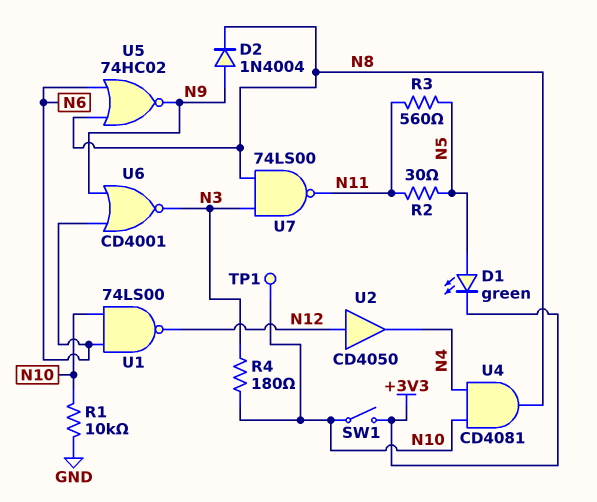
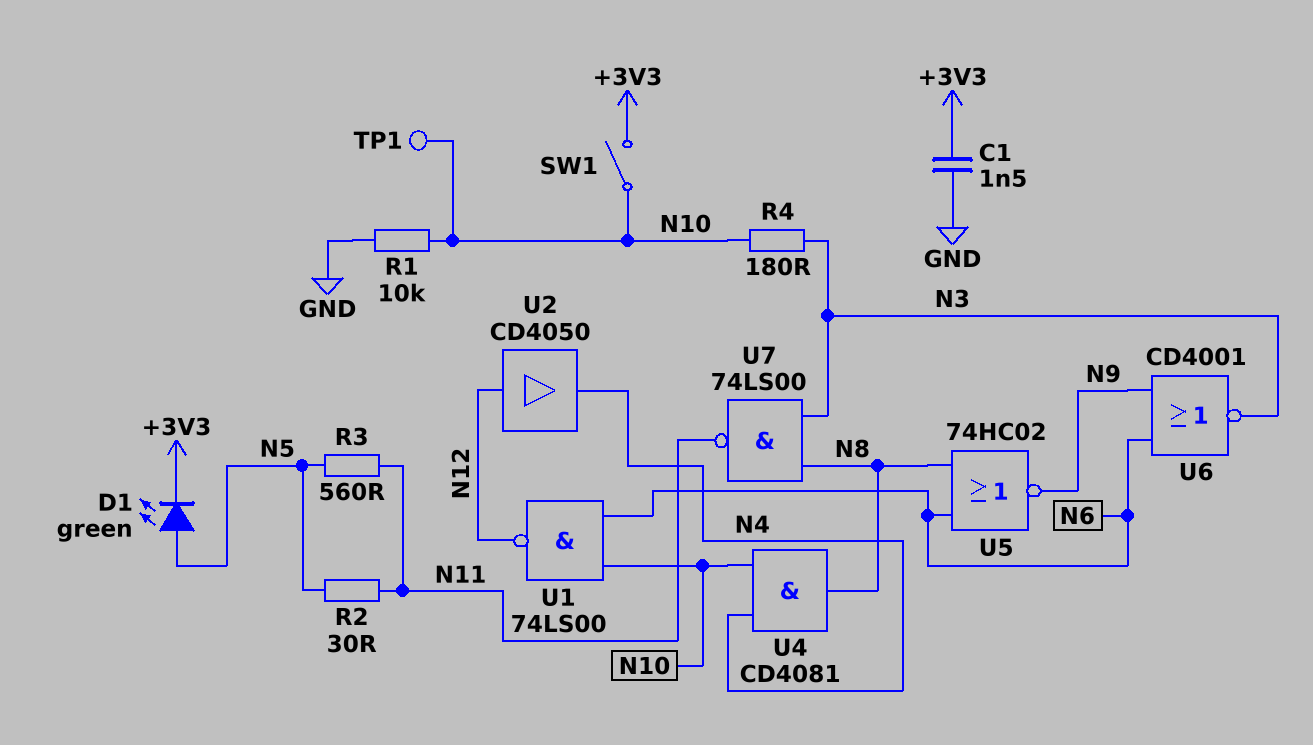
C1: none -> 1.5nF (+3V3, GND)
D2: diode 1N4004 (A N9, K N8) -> none

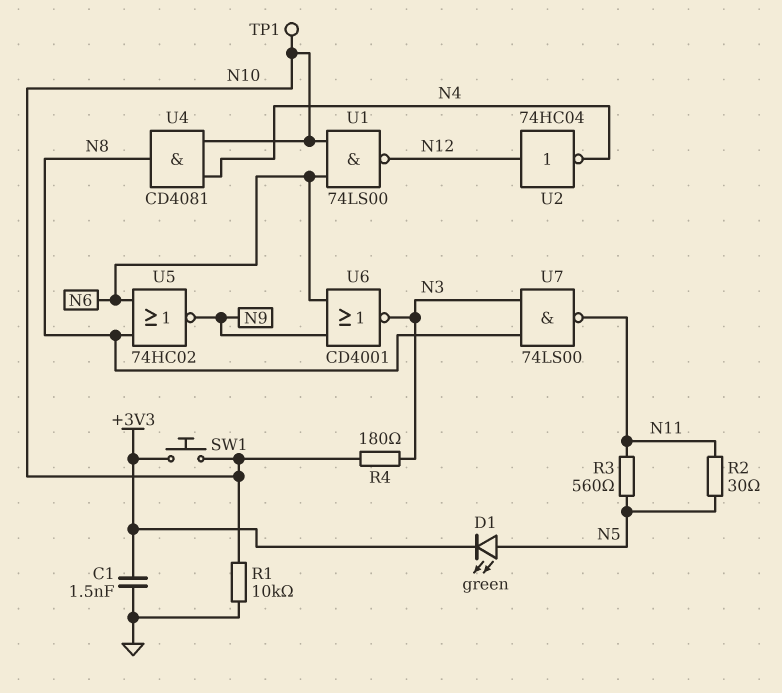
SW1: switch (+3V3, N10) -> button (+3V3, N10)
U2: buffer CD4050 (in N12, out N4) -> NOT 74HC04 (in N12, out N4)

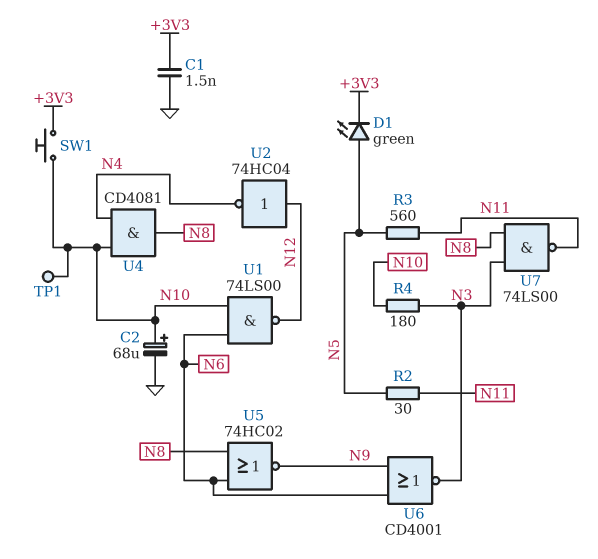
C2: none -> 68uF (plus N10, minus GND)
R1: 10k (GND, N10) -> none

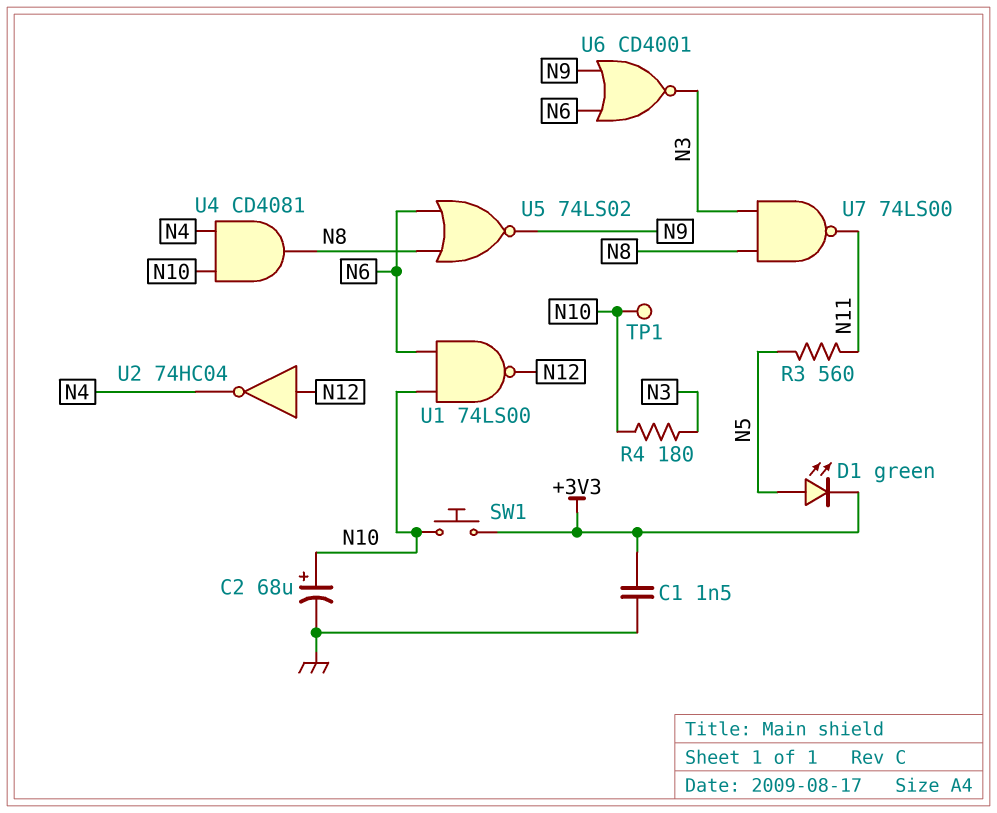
R2: 30 (N5, N11) -> none
U5: NOR 74HC02 (in N6, in N8, out N9) -> NOR 74LS02 (in N6, in N8, out N9)

